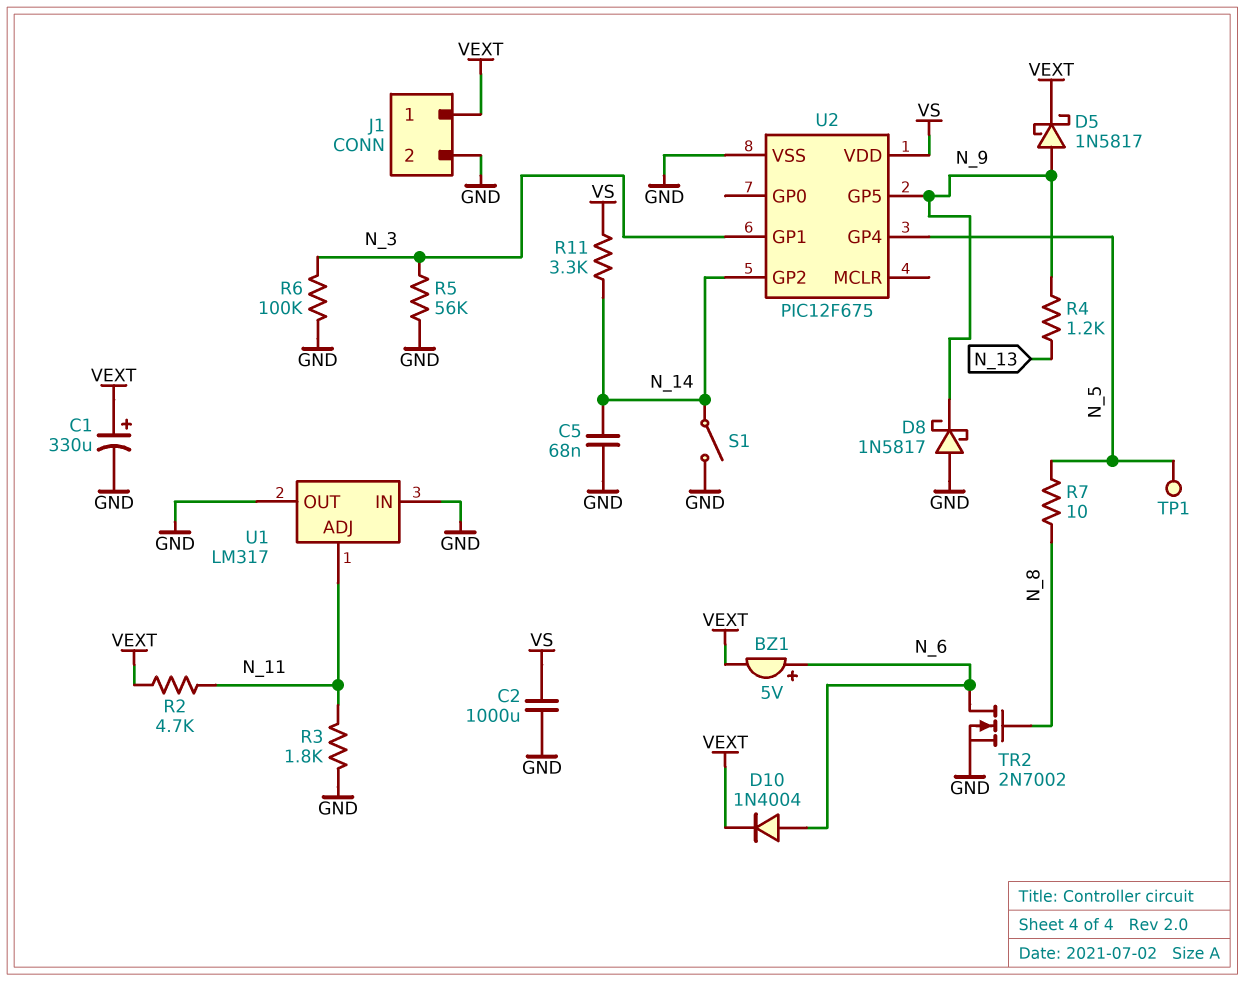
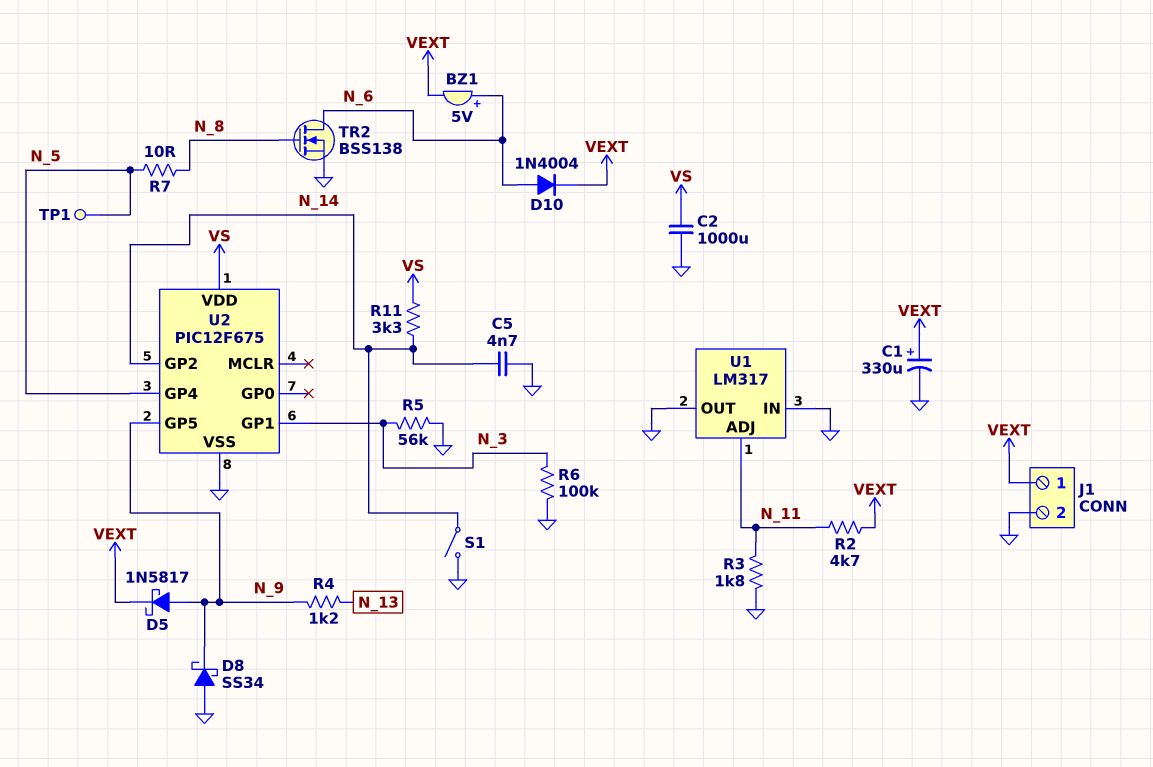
C5: 68nF (GND, N_14) -> 4.7nF (GND, N_14)
D8: schottky 1N5817 (A GND, K N_9) -> schottky SS34 (A GND, K N_9)
TR2: NMOS 2N7002 (G N_8, D N_6, S GND) -> NMOS BSS138 (G N_8, D N_6, S GND)

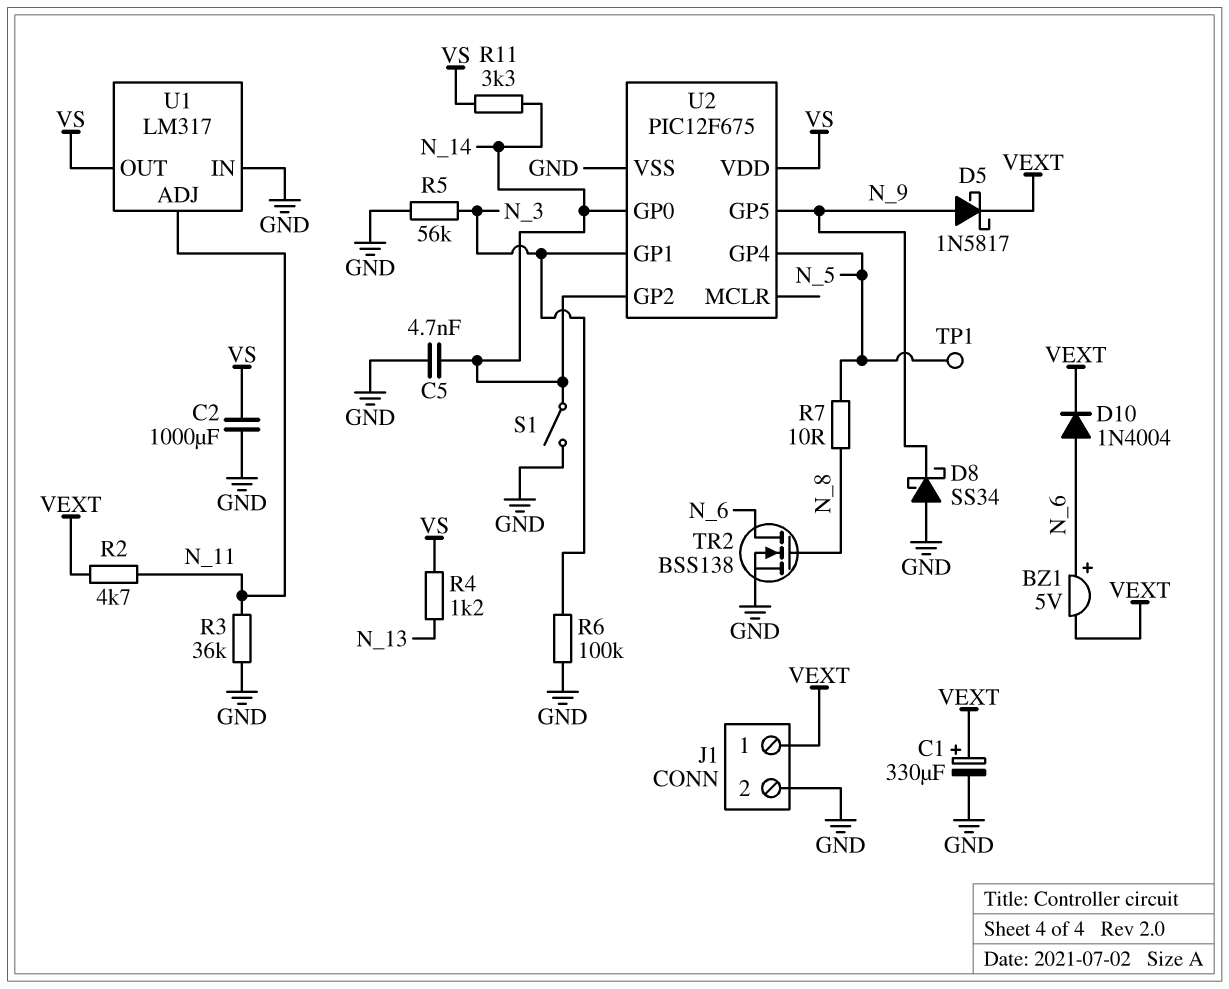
R3: 1.8k (GND, N_11) -> 36k (GND, N_11)
R4: 1.2k (N_9, N_13) -> 1.2k (N_13, VS)
U1 pin OUT: GND -> VS
U2 pin GP0: none -> N_14

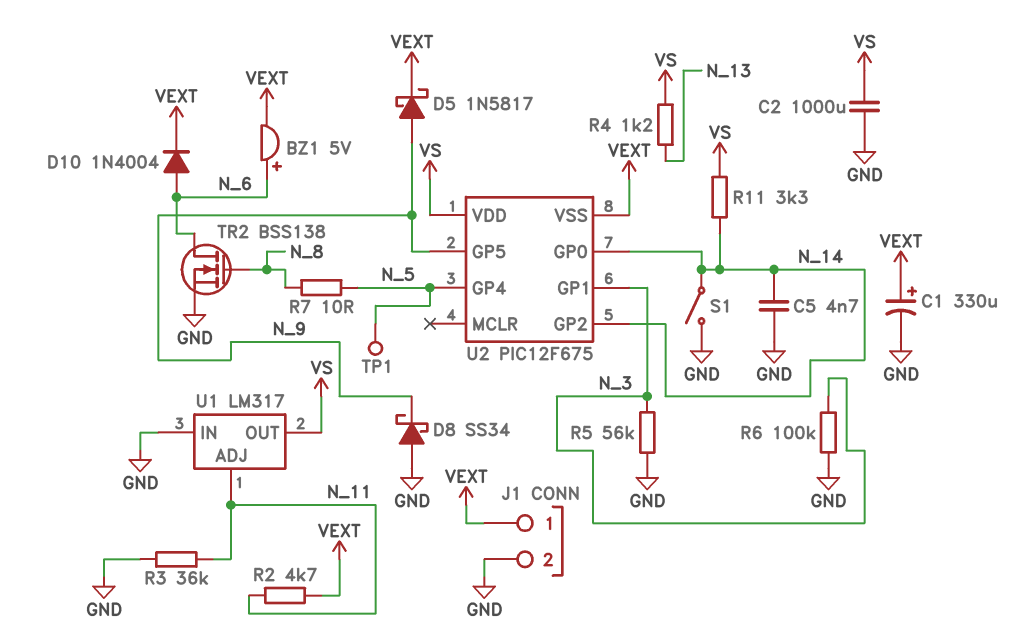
U2 pin VSS: GND -> VEXT

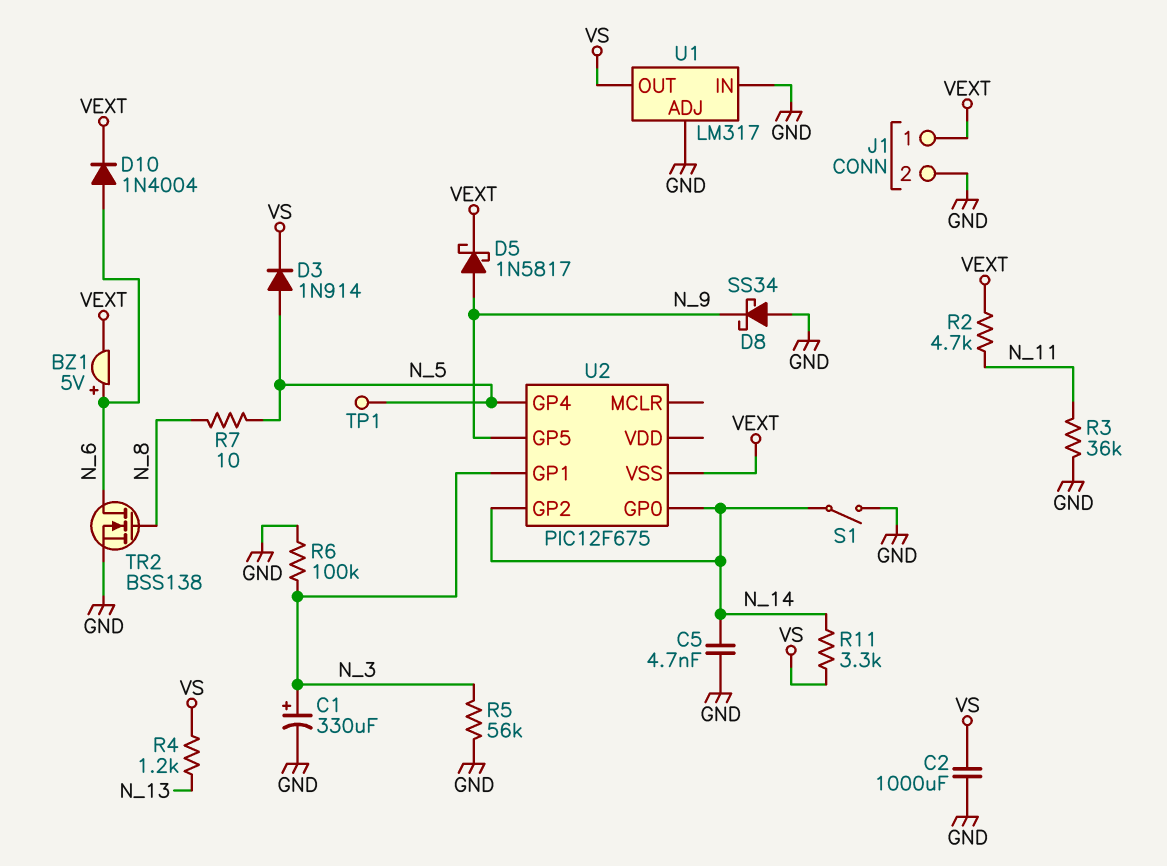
C1: 330uF (plus VEXT, minus GND) -> 330uF (plus N_3, minus GND)
D3: none -> diode 1N914 (A N_5, K VS)
U1 pin ADJ: N_11 -> GND
U2 pin VDD: VS -> none

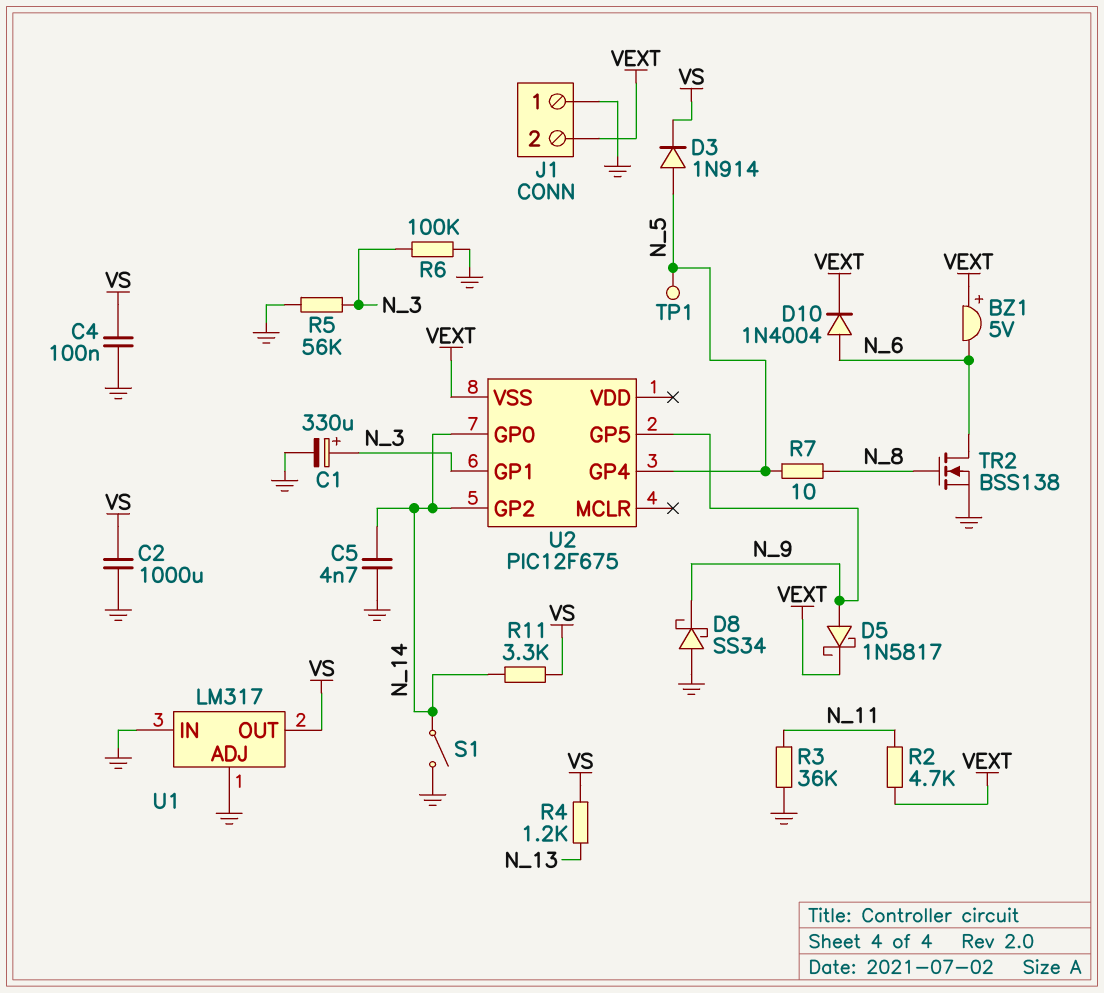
BZ1: buzzer 5V (plus N_6, minus VEXT) -> buzzer 5V (plus VEXT, minus N_6)
C4: none -> 100nF (GND, VS)
J1 pin 1: VEXT -> GND
J1 pin 2: GND -> VEXT

